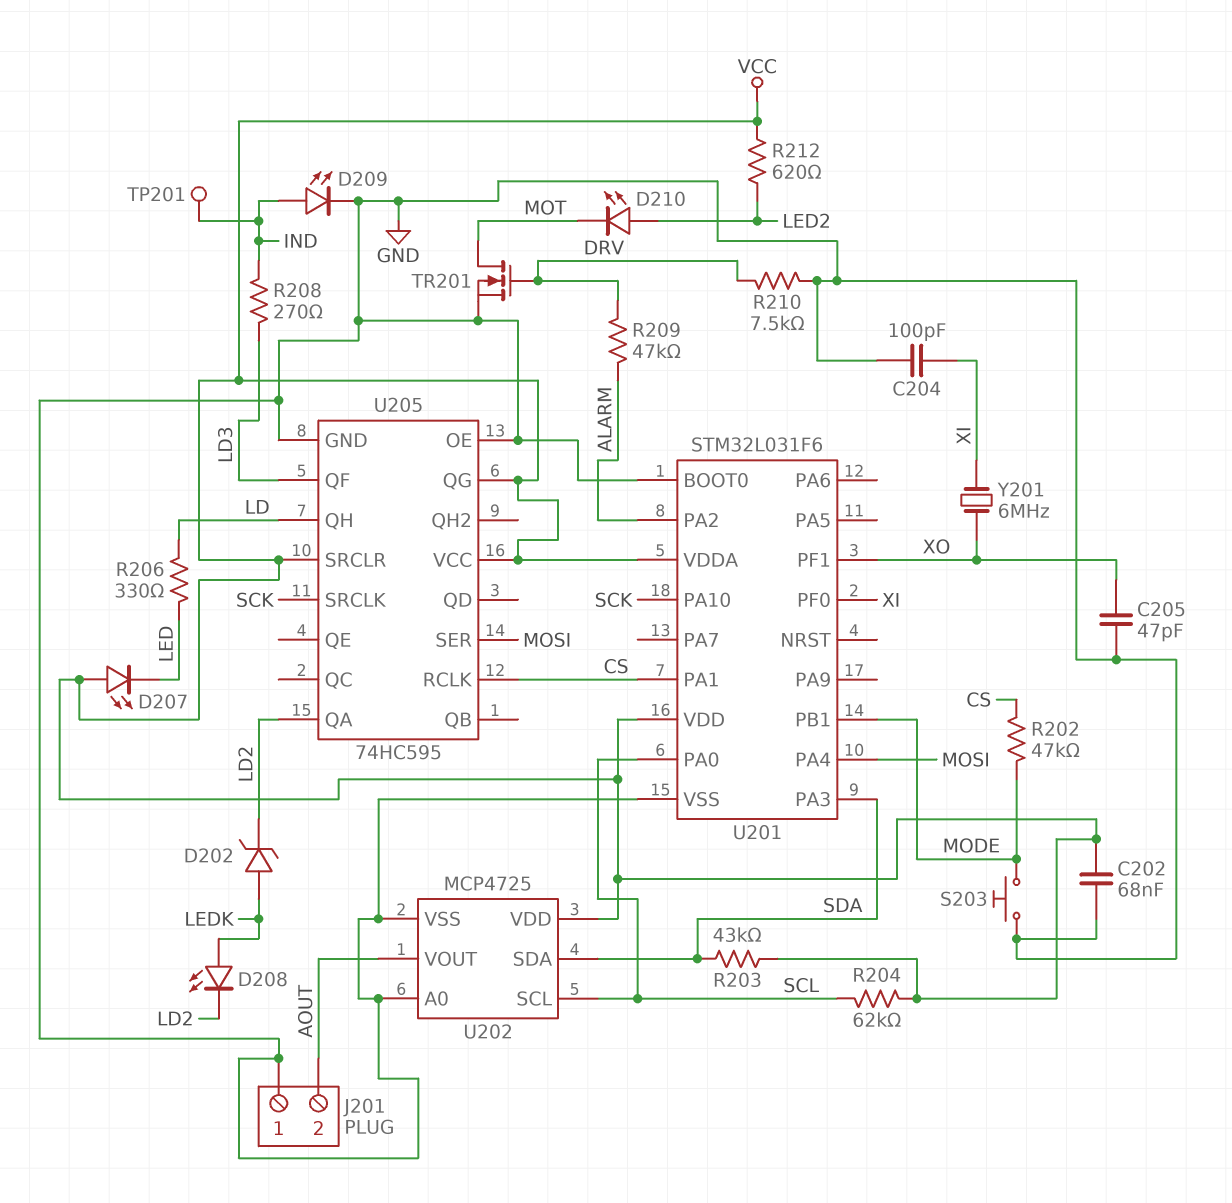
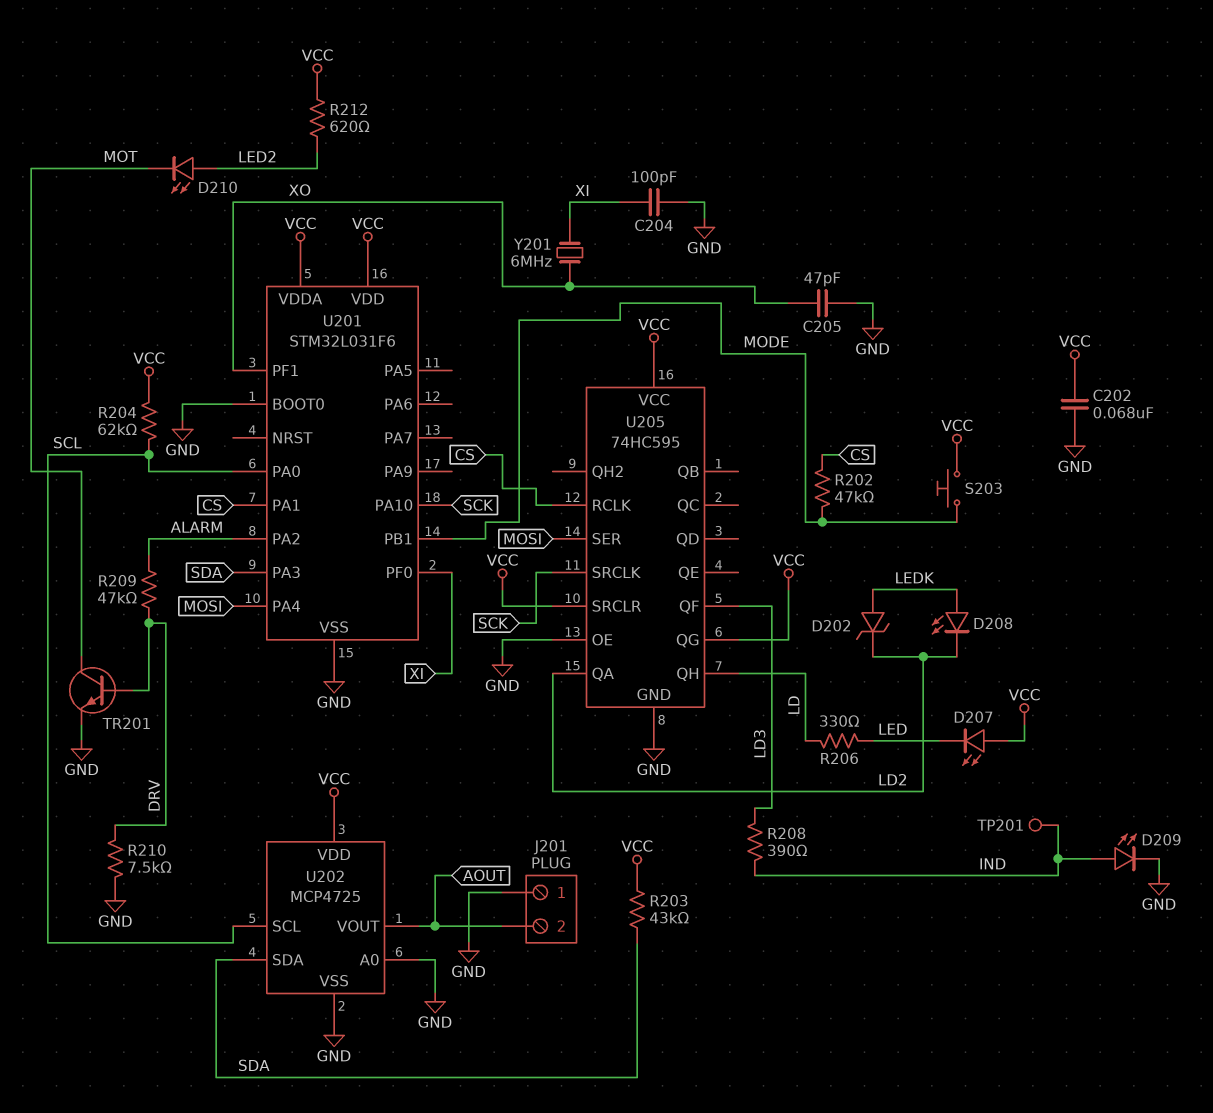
R208: 270 (IND, LD3) -> 390 (IND, LD3)
S203: button (GND, MODE) -> button (MODE, VCC)
TR201: NMOS (G DRV, D MOT, S GND) -> NPN (B DRV, C MOT, E GND)

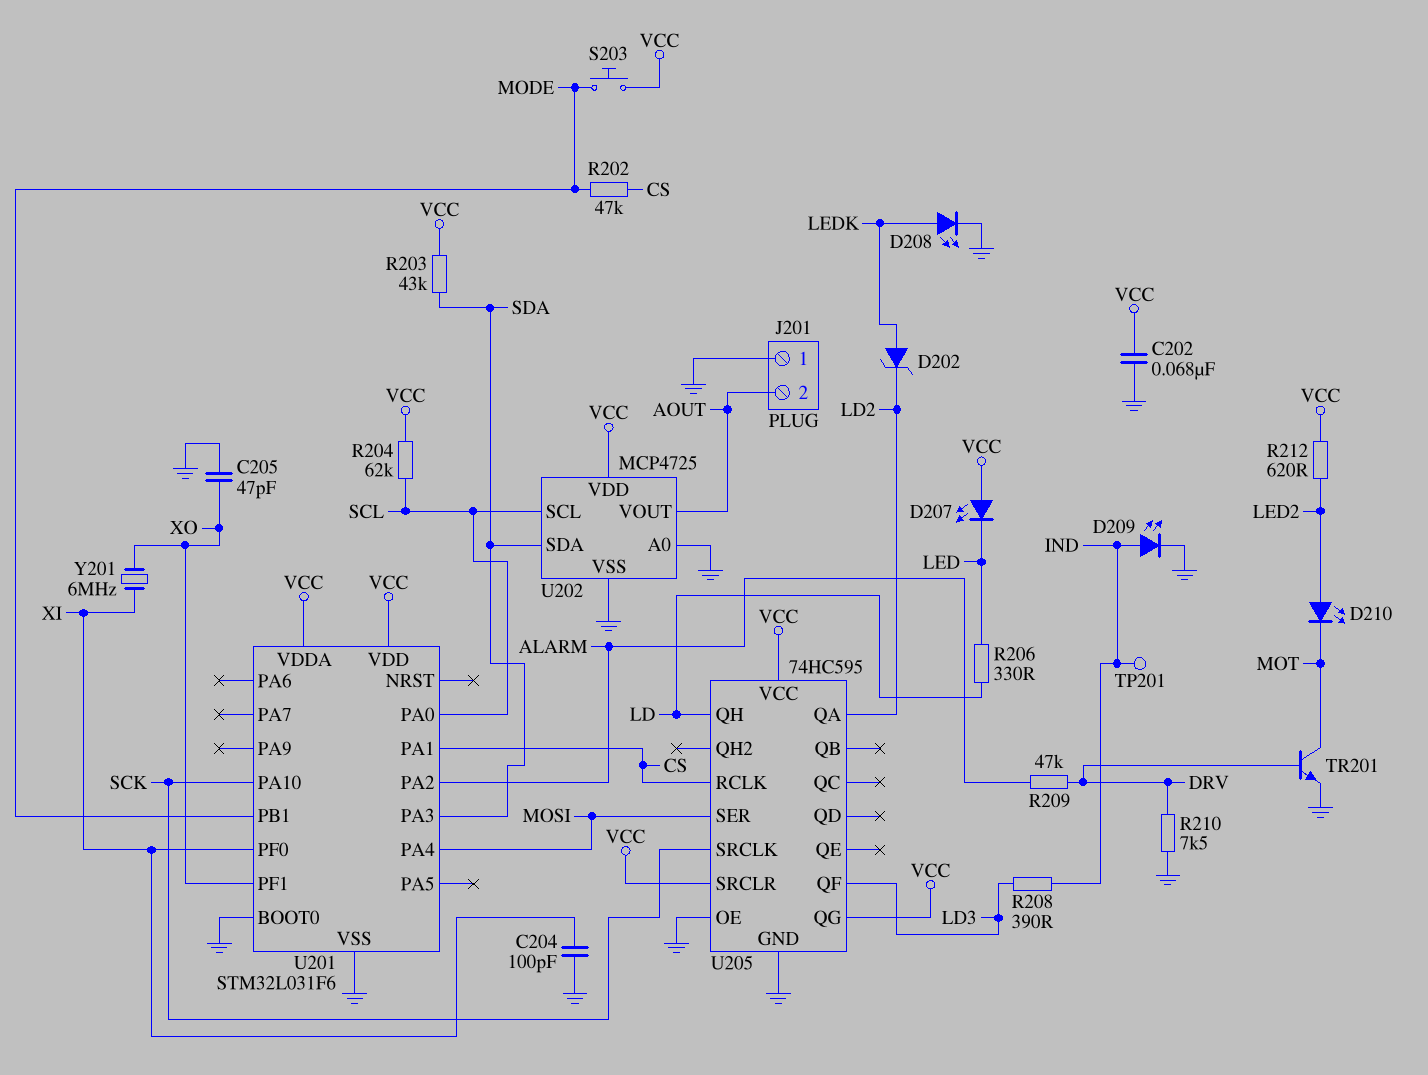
D208: LED (A LEDK, K LD2) -> LED (A LEDK, K GND)

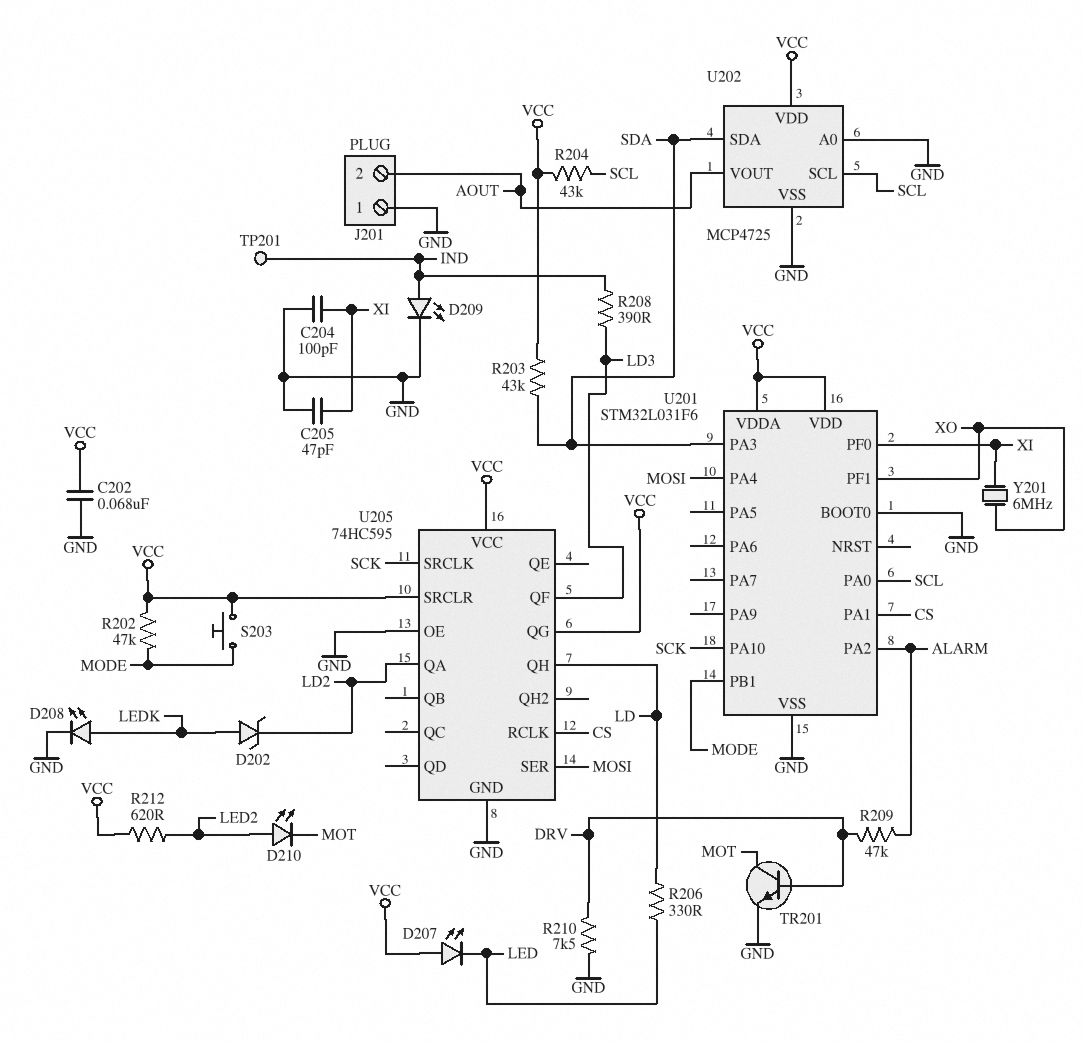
C205: 47pF (GND, XO) -> 47pF (GND, XI)
R202: 47k (CS, MODE) -> 47k (MODE, VCC)
R204: 62k (SCL, VCC) -> 43k (SCL, VCC)

